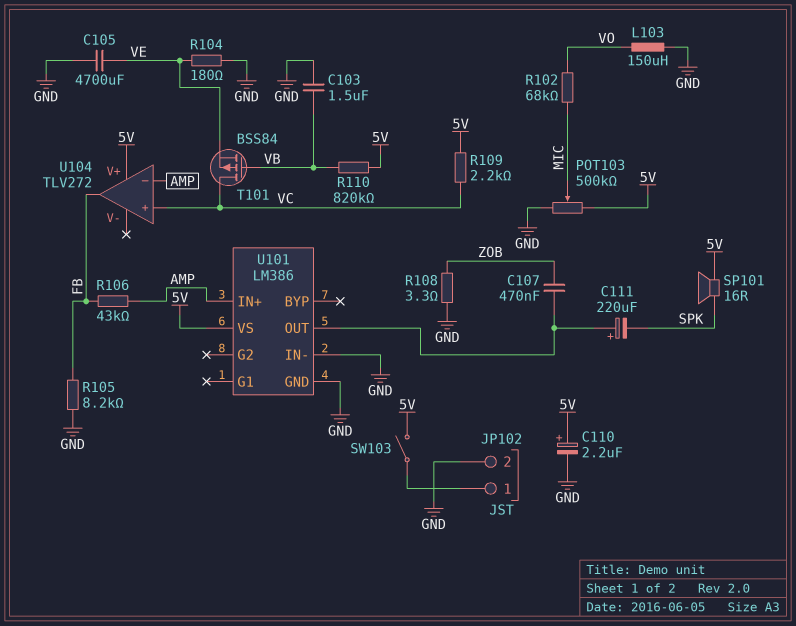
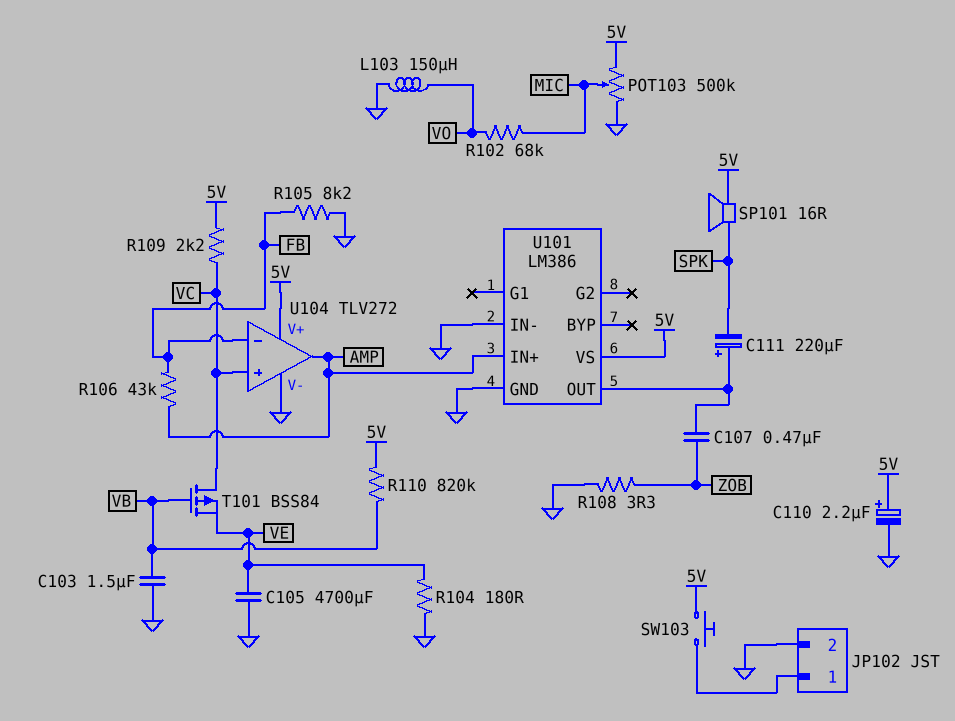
SW103: switch (5V, JP102/1) -> button (5V, JP102/1)
U104 pin V-: none -> GND
U104 pin in-: AMP -> FB
U104 pin out: FB -> AMP

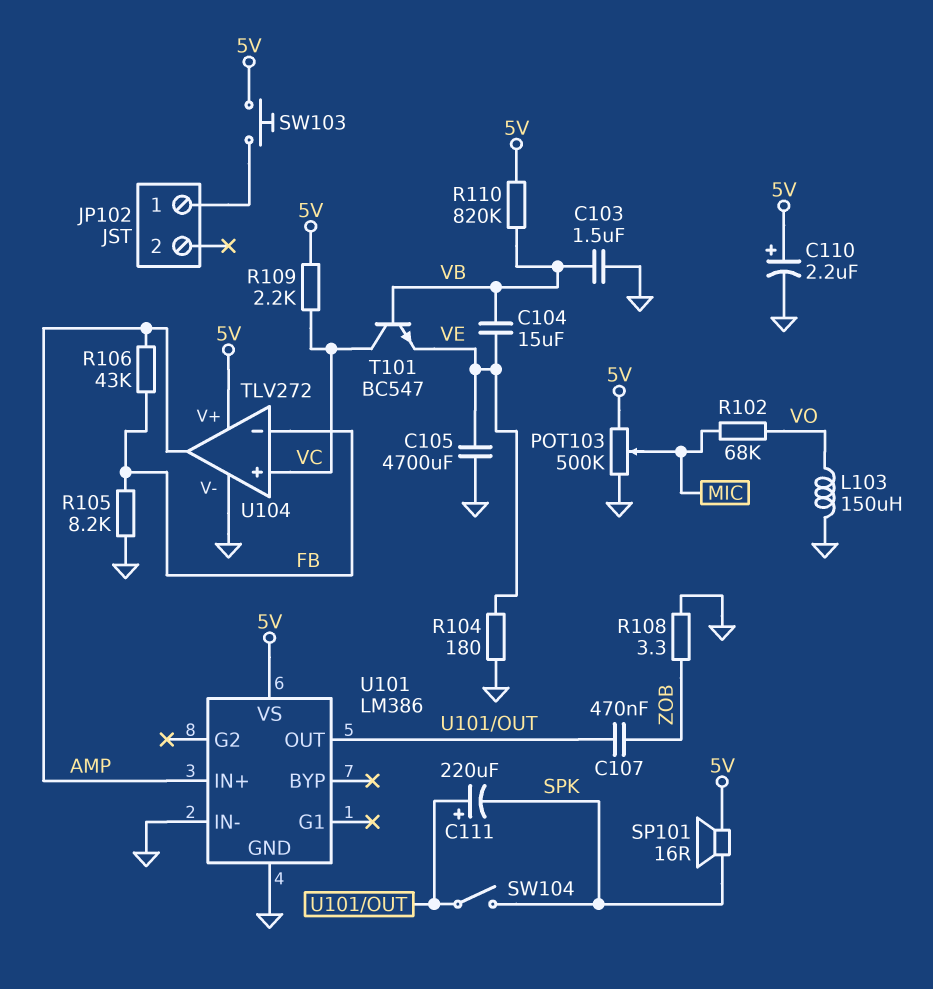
C104: none -> 15uF (VB, VE)
JP102 pin 2: GND -> none
SW104: none -> switch (SPK, U101/OUT)
T101: PMOS BSS84 (G VB, D VC, S VE) -> NPN BC547 (B VB, C VC, E VE)

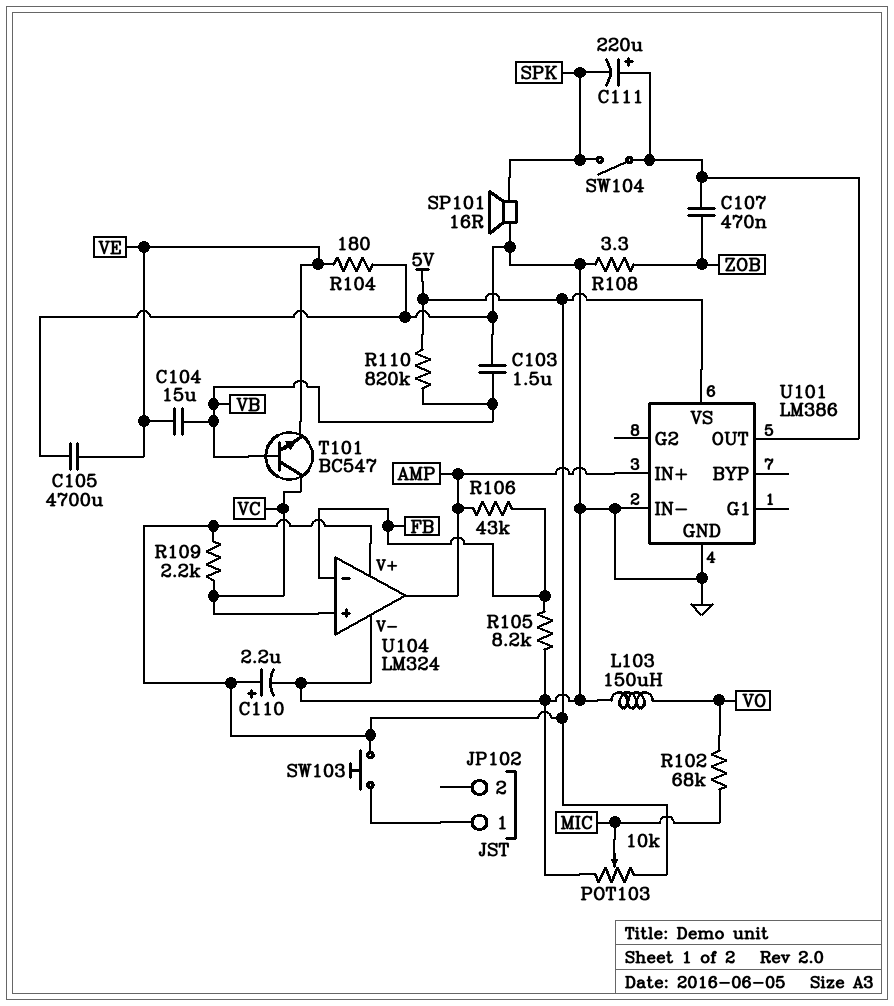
POT103: 500k (5V, GND, wiper MIC) -> 10k (5V, GND, wiper MIC)
SP101: speaker 16R (5V, SPK) -> speaker 16R (GND, SPK)
U104: TLV272 -> LM324

